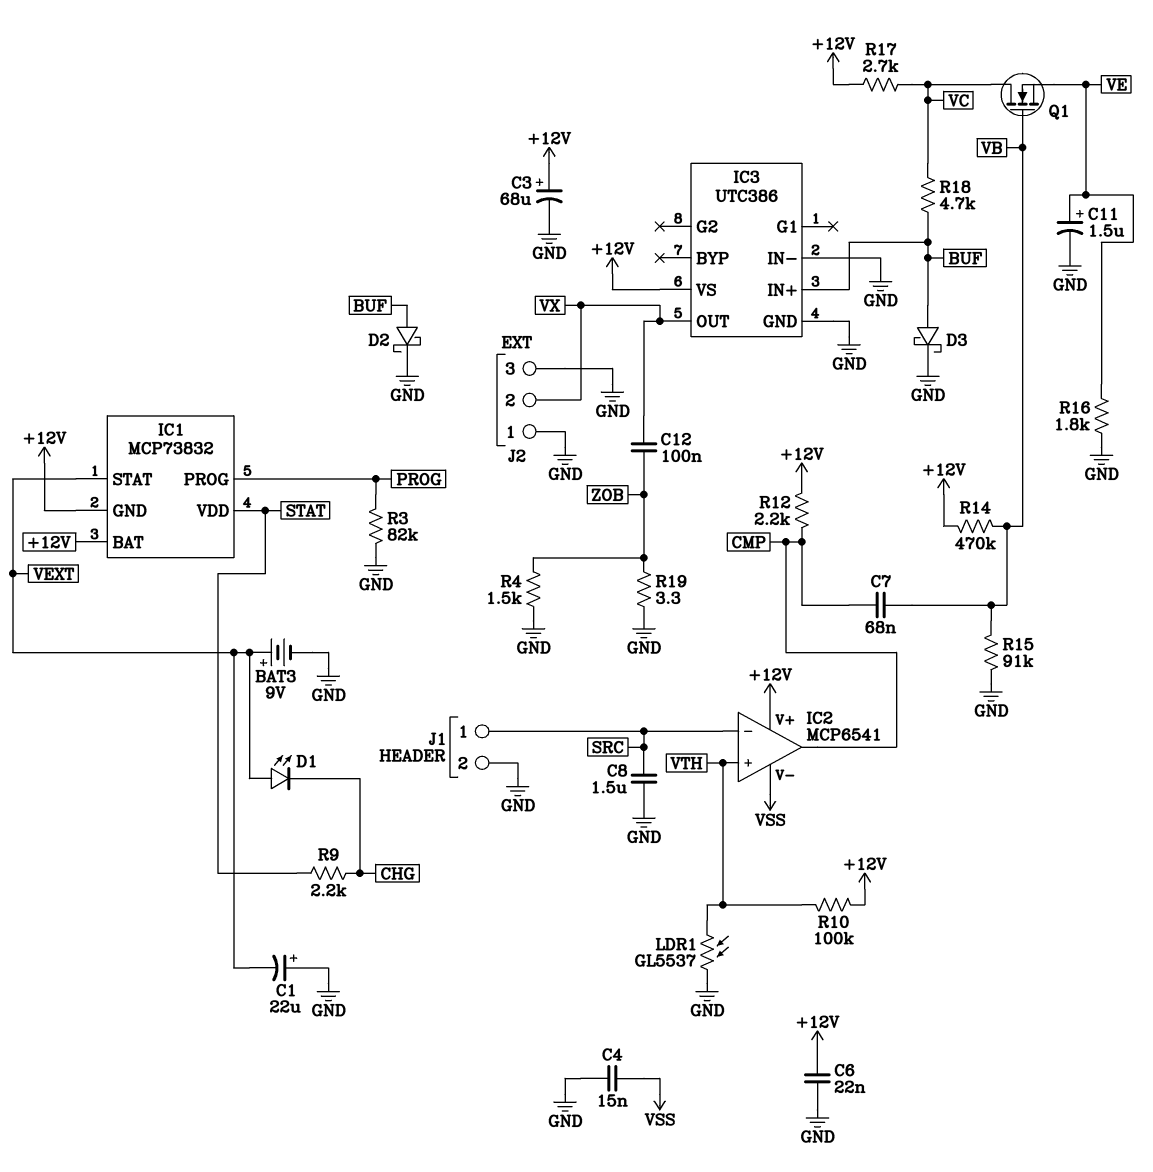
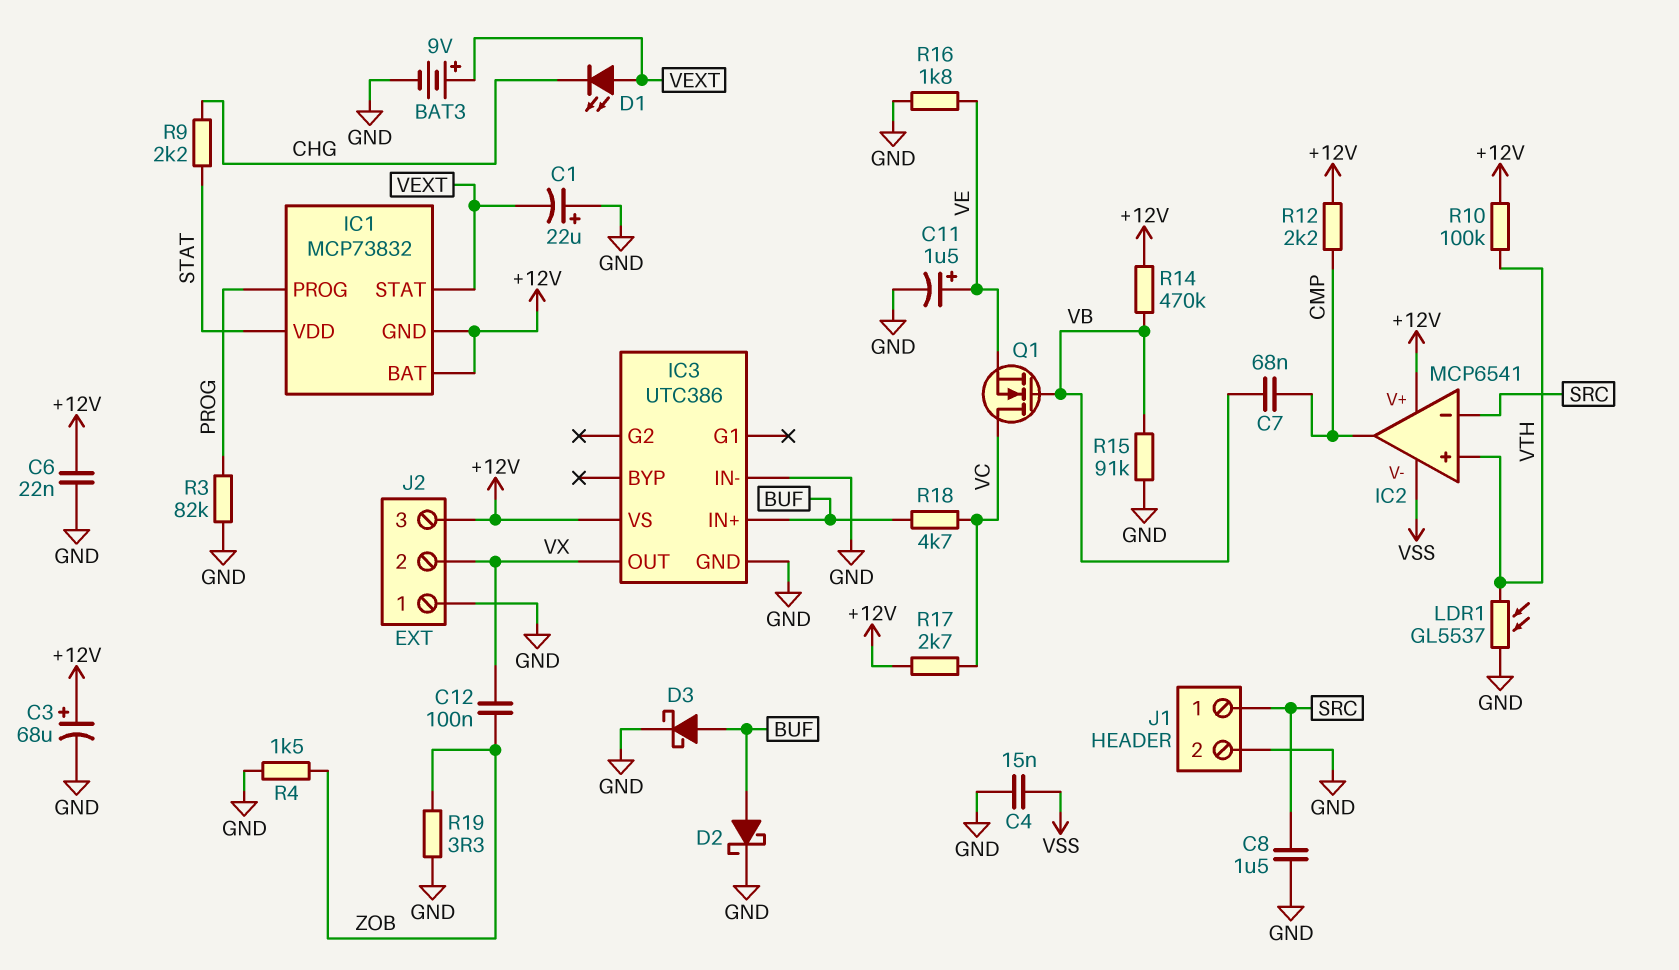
J2 pin 3: GND -> +12V

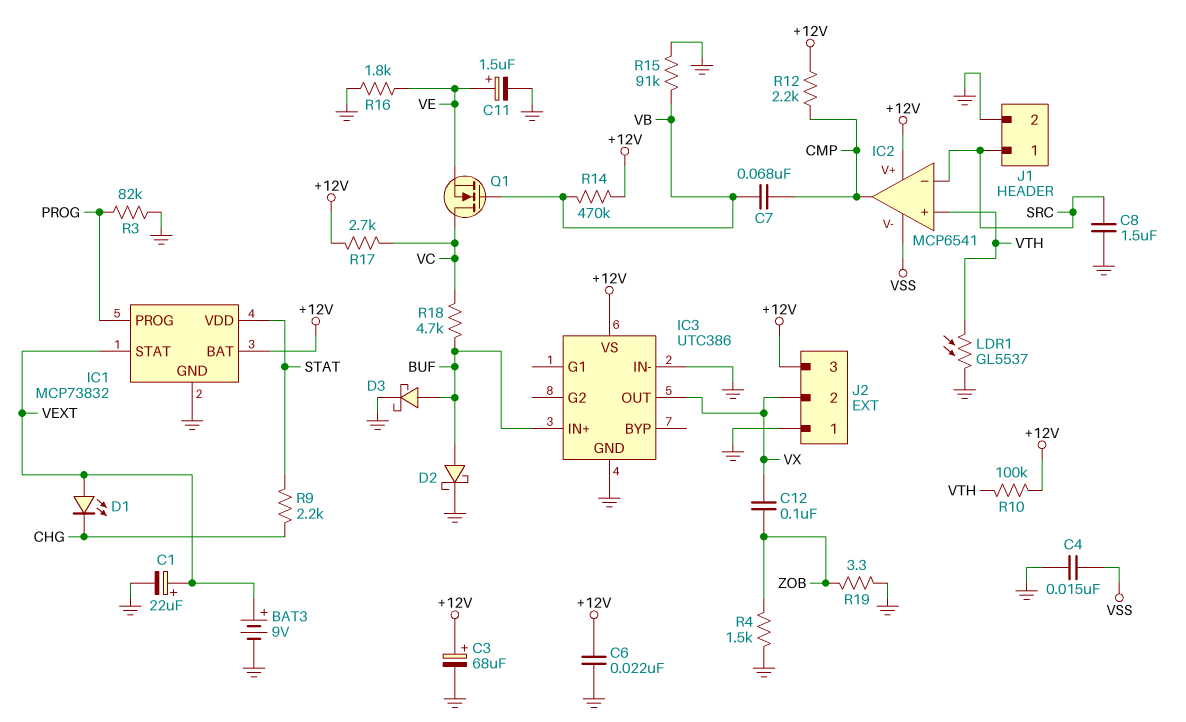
C1: 22uF (plus GND, minus VEXT) -> 22uF (plus VEXT, minus GND)
IC1 pin GND: +12V -> GND

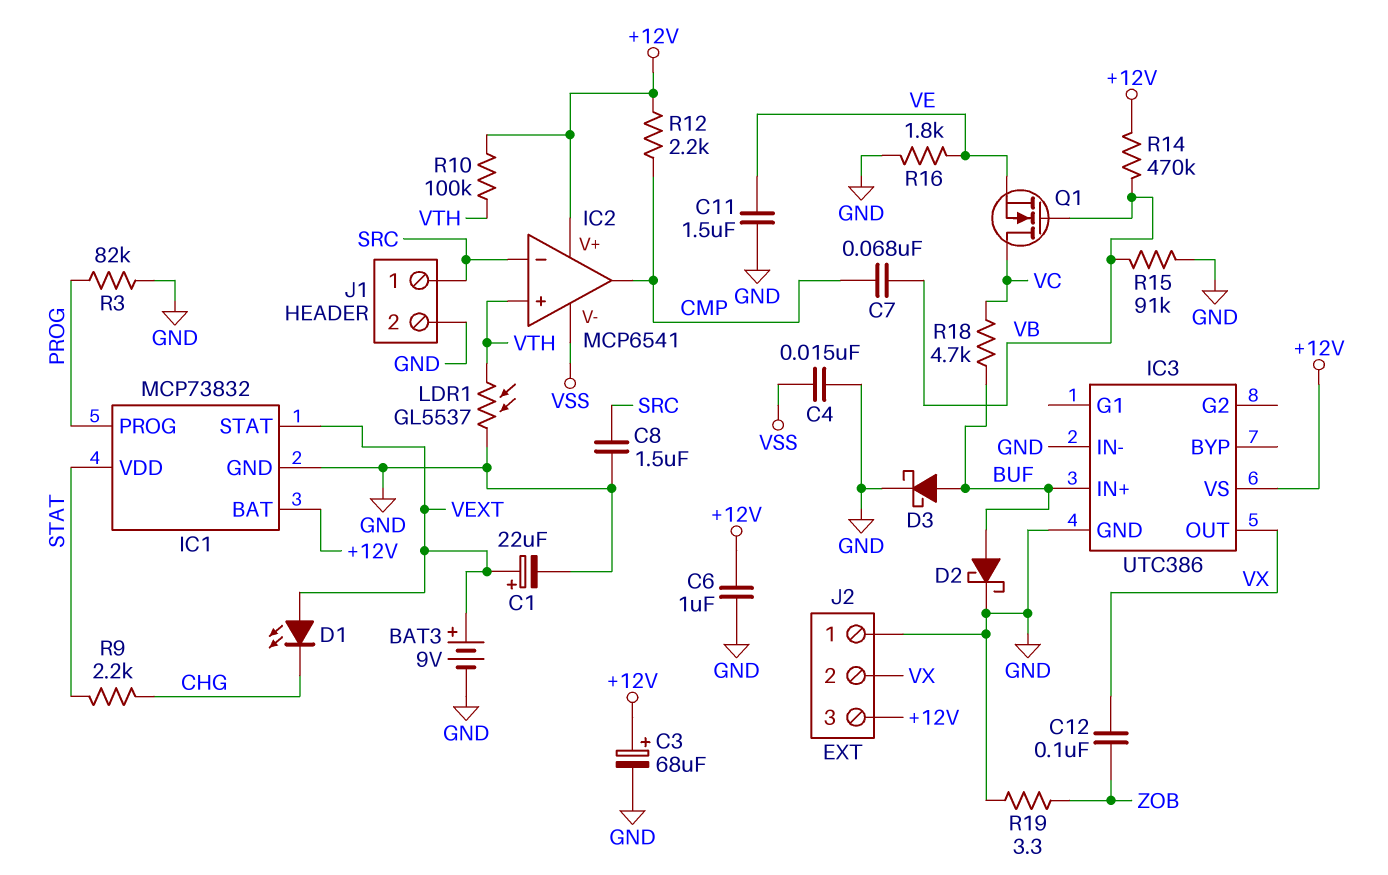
C6: 22nF (+12V, GND) -> 1uF (+12V, GND)
C11: 1.5uF (plus VE, minus GND) -> 1.5uF (GND, VE)
R4: 1.5k (GND, ZOB) -> none
R17: 2.7k (+12V, VC) -> none

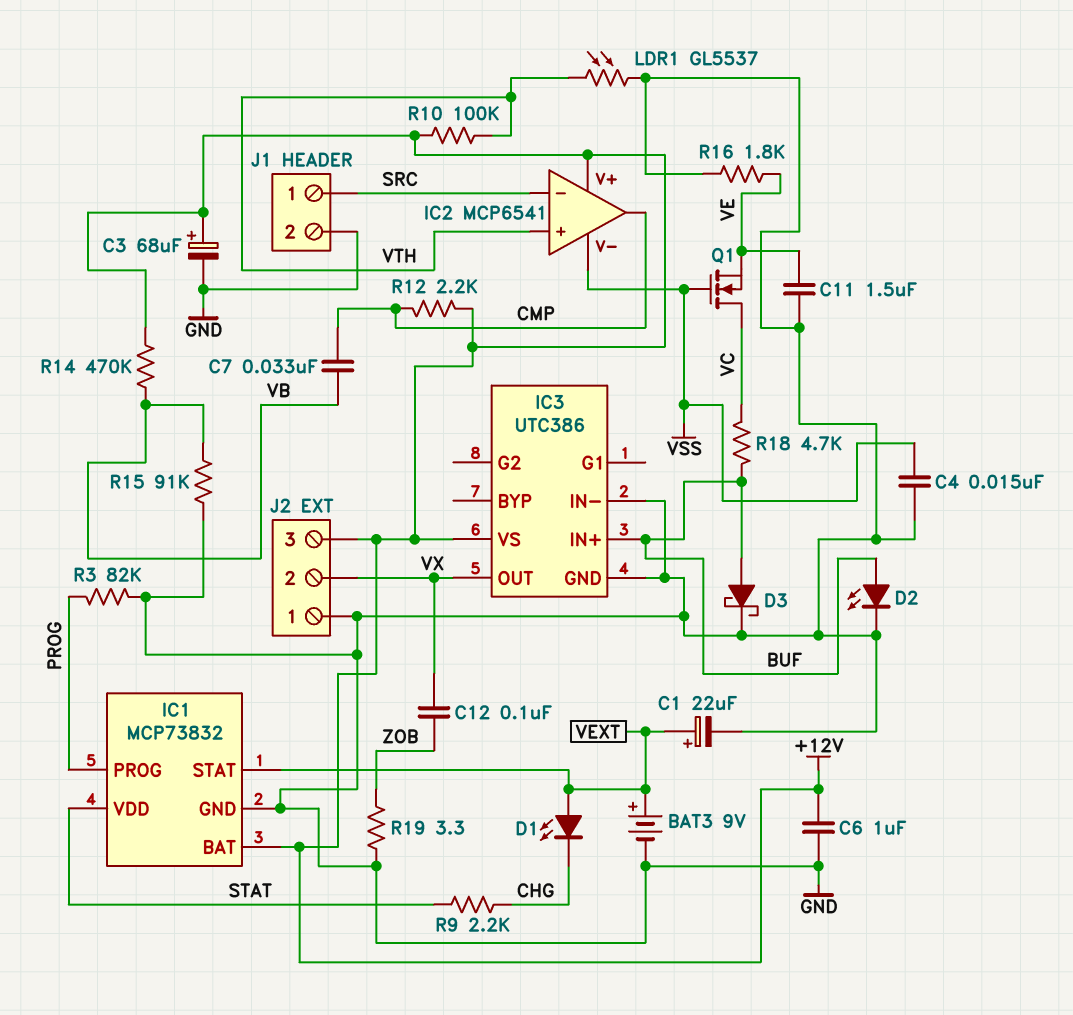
C7: 68nF (CMP, VB) -> 33nF (CMP, VB)
C8: 1.5uF (GND, SRC) -> none
D2: schottky (A BUF, K GND) -> LED (A BUF, K GND)
Q1: NMOS (G VB, D VC, S VE) -> NMOS (G VSS, D VC, S VE)

